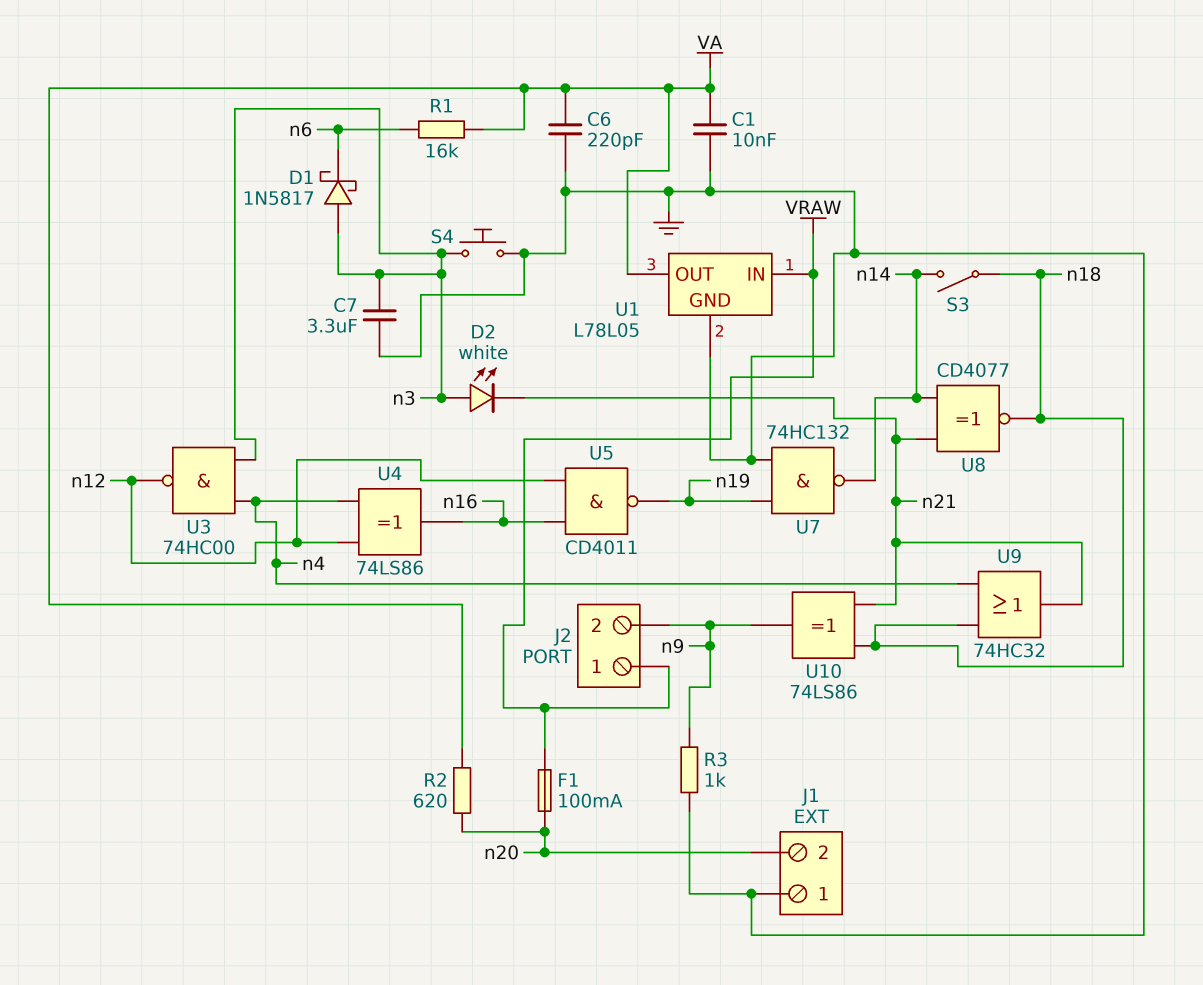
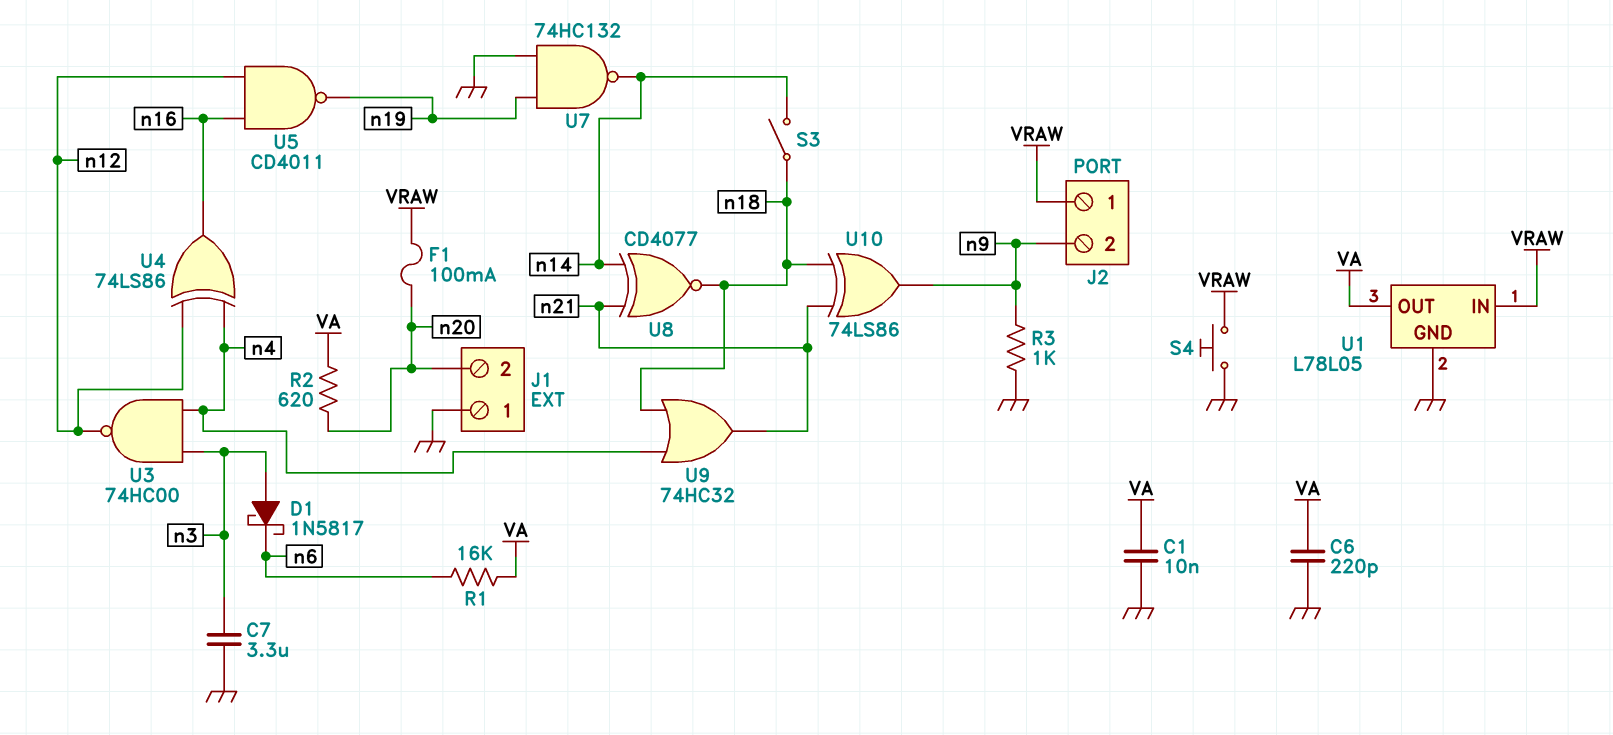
D2: LED white (A n3, K n21) -> none
S4: button (GND, n3) -> button (GND, VRAW)

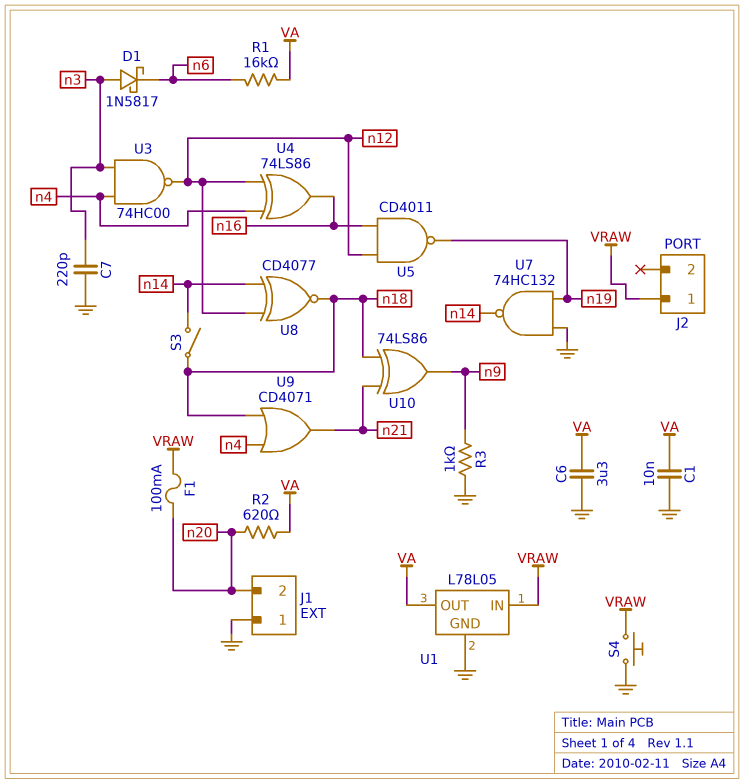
C6: 220pF (GND, VA) -> 3.3uF (GND, VA)
C7: 3.3uF (GND, n3) -> 220pF (GND, n3)
J2 pin 2: n9 -> none
U8: XNOR CD4077 (in n14, in n21, out n18) -> XNOR CD4077 (in n12, in n14, out n18)
U9: OR 74HC32 (in n4, in n18, out n21) -> OR CD4071 (in n4, in n18, out n21)

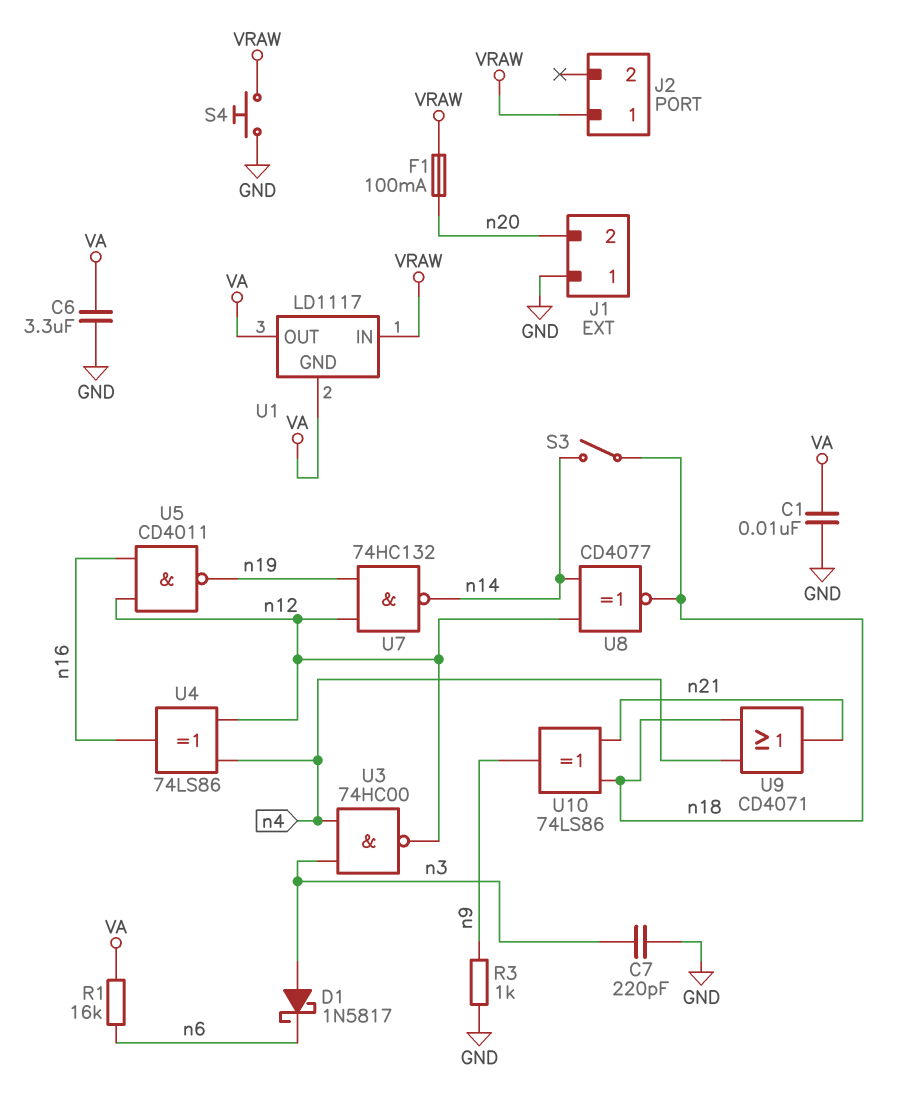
R2: 620 (VA, n20) -> none
U1: L78L05 -> LD1117
U1 pin GND: GND -> VA
U7: NAND 74HC132 (in GND, in n19, out n14) -> NAND 74HC132 (in n12, in n19, out n14)

